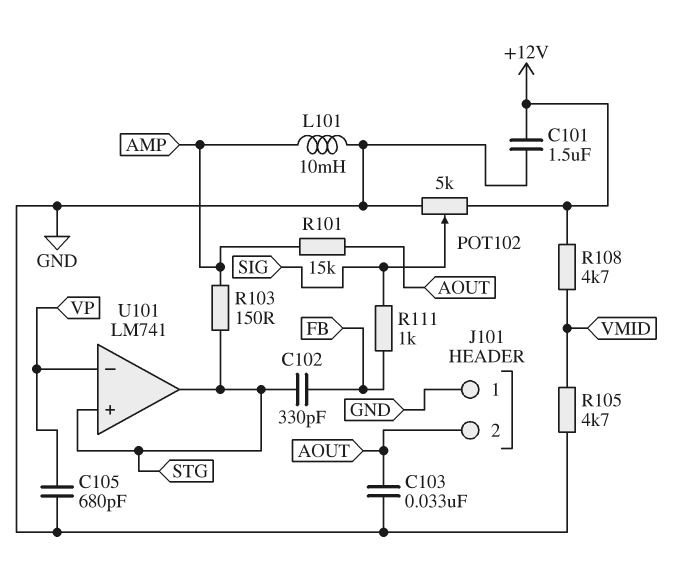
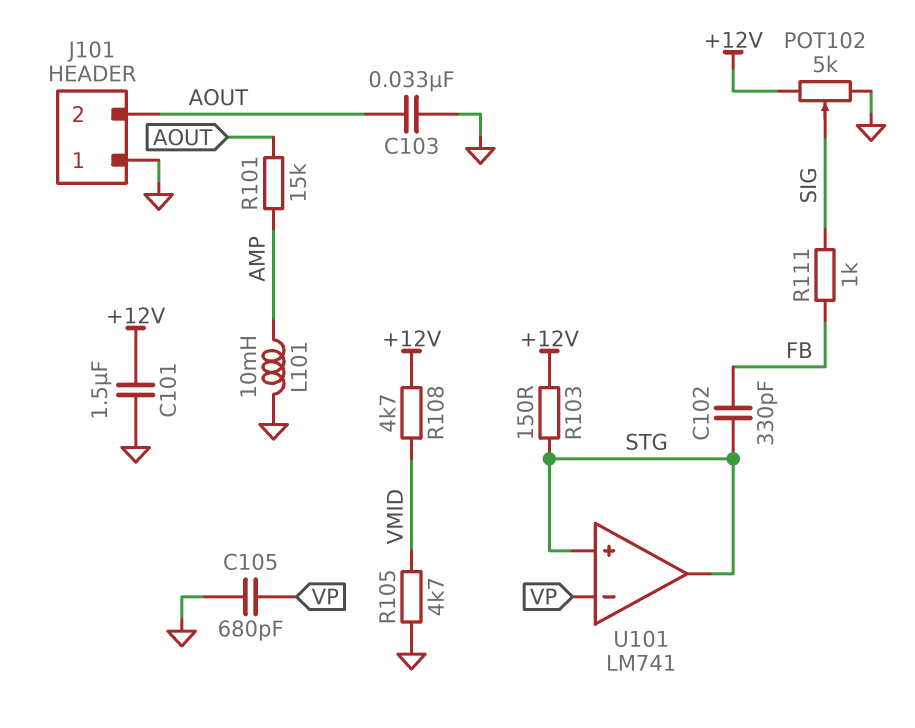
R103: 150 (AMP, STG) -> 150 (+12V, STG)

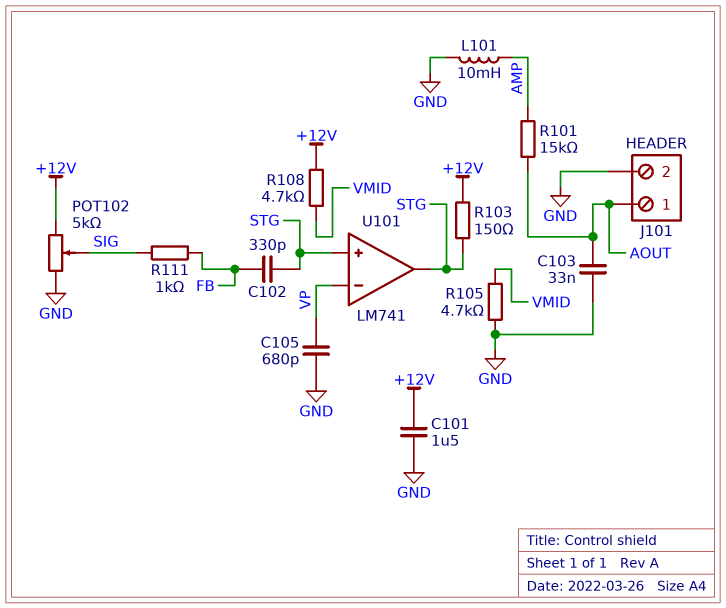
J101 pin 1: GND -> AOUT
J101 pin 2: AOUT -> GND

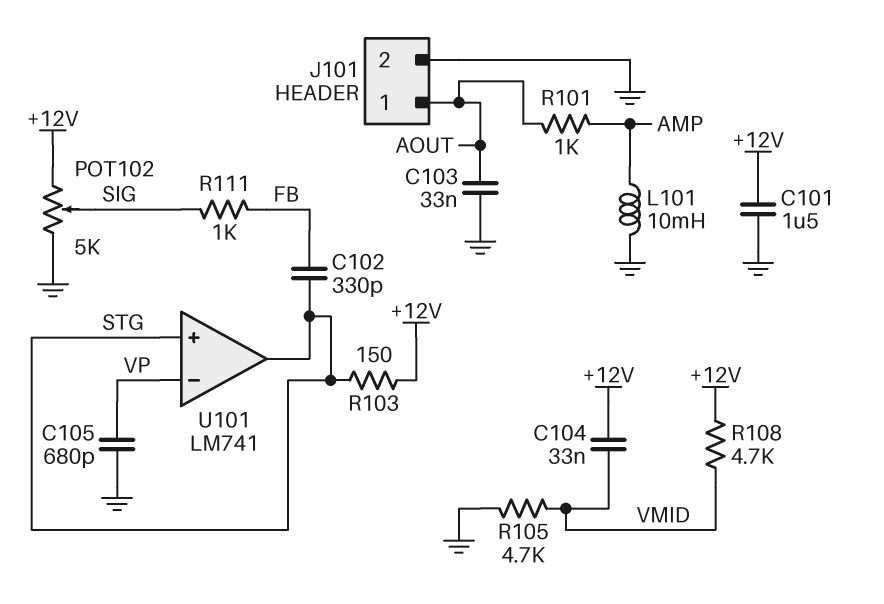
C104: none -> 33nF (+12V, VMID)
R101: 15k (AMP, AOUT) -> 1k (AMP, AOUT)

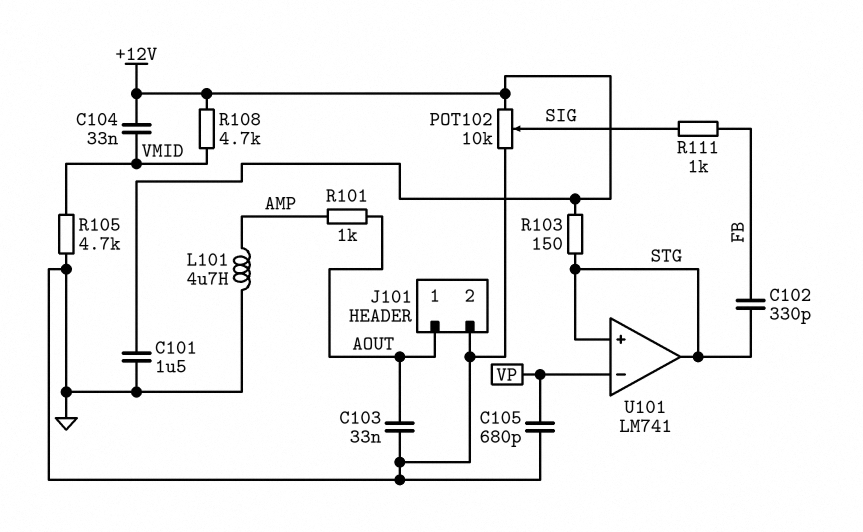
L101: 10mH (AMP, GND) -> 4.7uH (AMP, GND)
POT102: 5k (+12V, GND, wiper SIG) -> 10k (+12V, GND, wiper SIG)

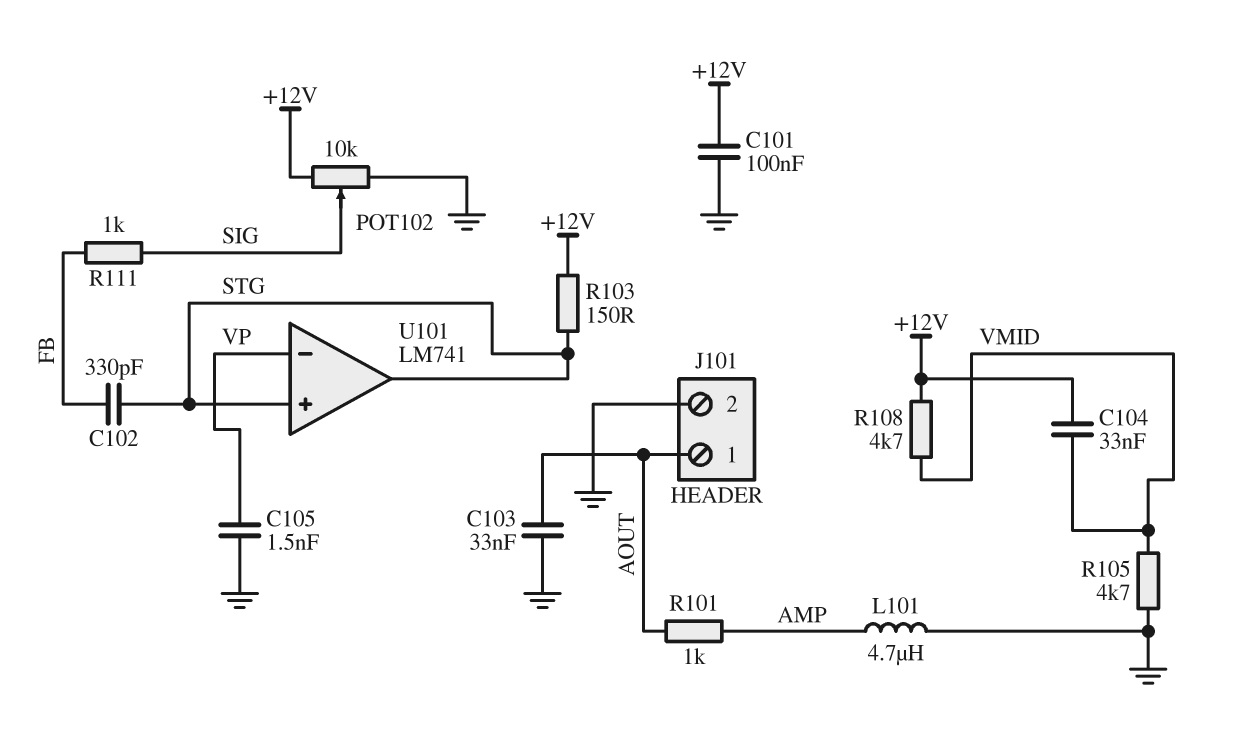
C101: 1.5uF (+12V, GND) -> 100nF (+12V, GND)
C105: 680pF (GND, VP) -> 1.5nF (GND, VP)

